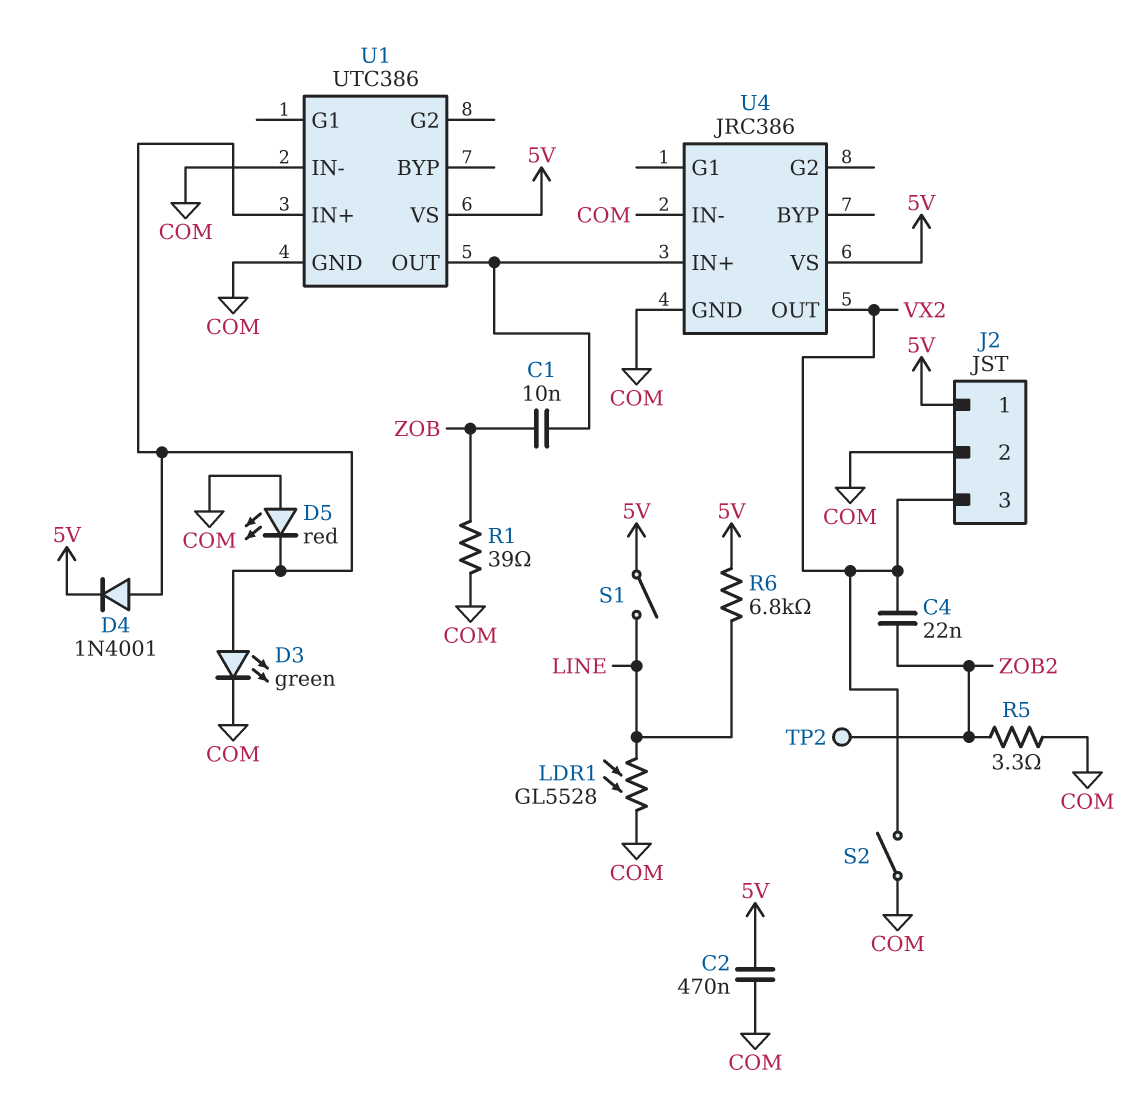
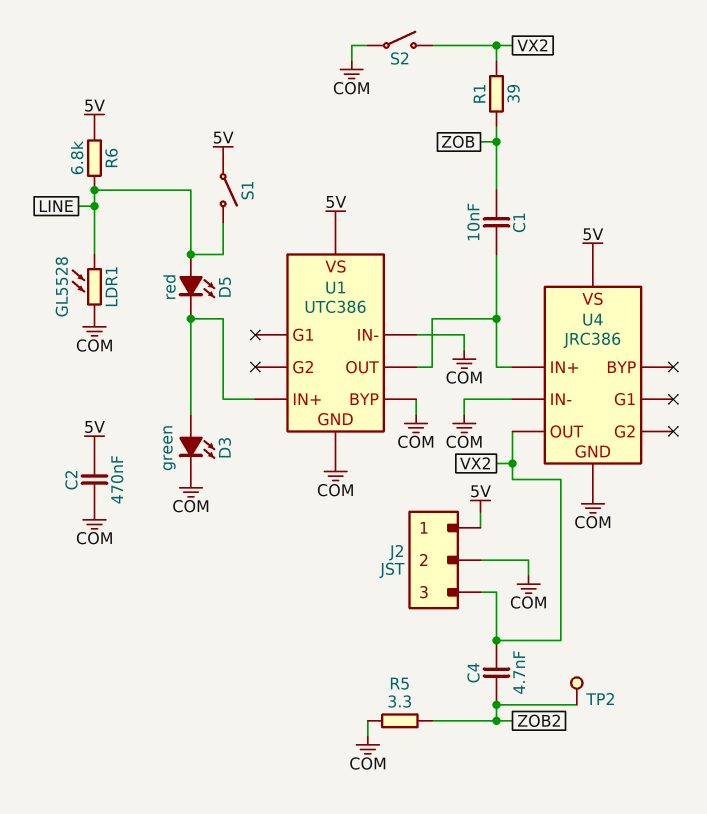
C4: 22nF (VX2, ZOB2) -> 4.7nF (VX2, ZOB2)
D4: diode 1N4001 (A U1/IN+, K 5V) -> none
D5: LED red (A COM, K U1/IN+) -> LED red (A LINE, K U1/IN+)
R1: 39 (COM, ZOB) -> 39 (VX2, ZOB)
U1 pin BYP: none -> COM

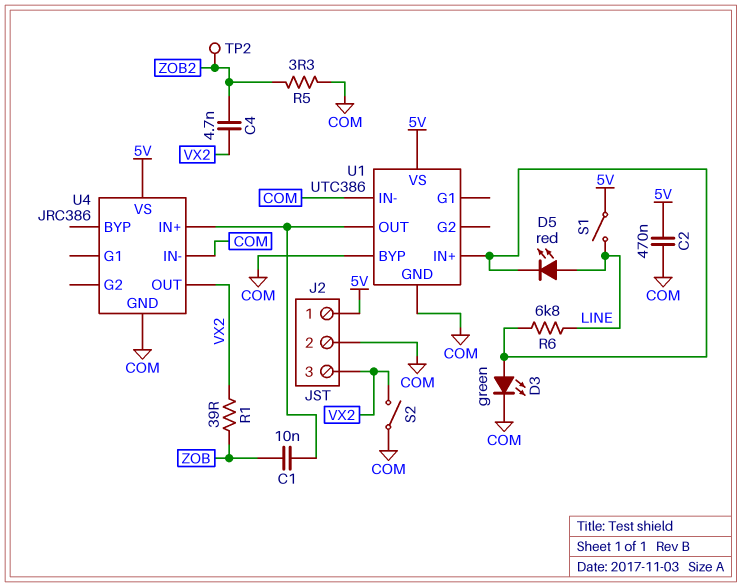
LDR1: GL5528 (COM, LINE) -> none
R6: 6.8k (5V, LINE) -> 6.8k (LINE, U1/IN+)

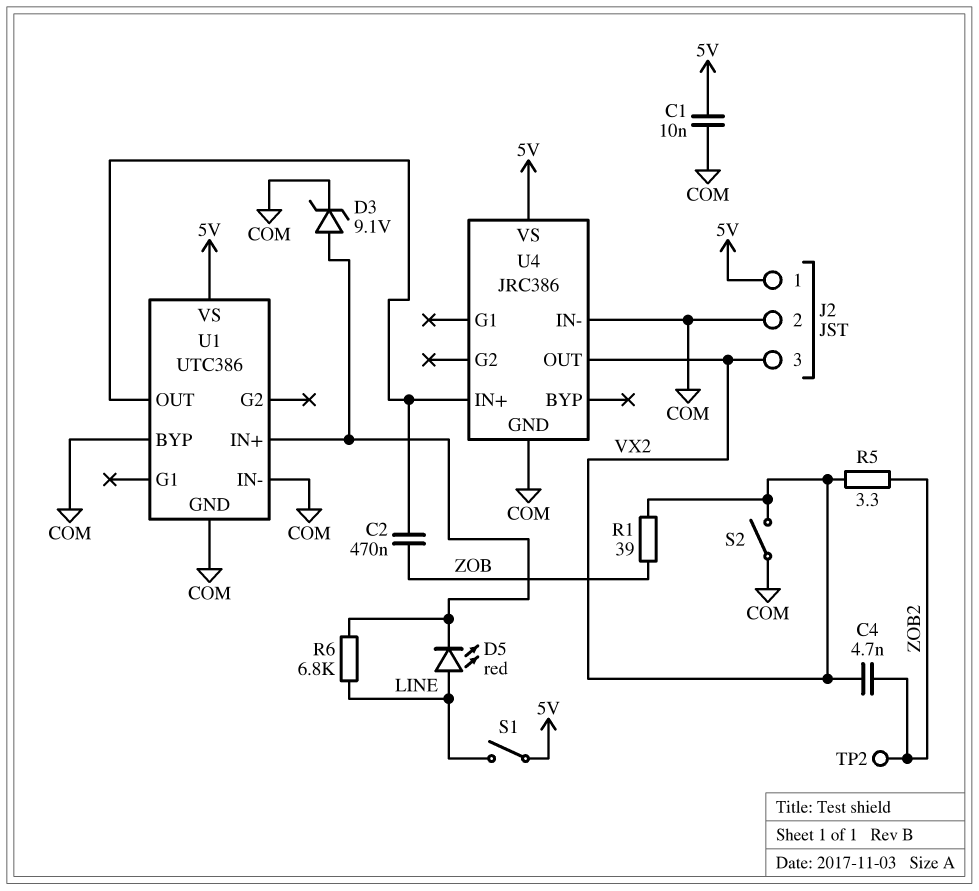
C1: 10nF (U1/OUT, ZOB) -> 10nF (5V, COM)
C2: 470nF (5V, COM) -> 470nF (U1/OUT, ZOB)
D3: LED green (A U1/IN+, K COM) -> zener 9.1V (A U1/IN+, K COM)
R5: 3.3 (COM, ZOB2) -> 3.3 (VX2, ZOB2)

